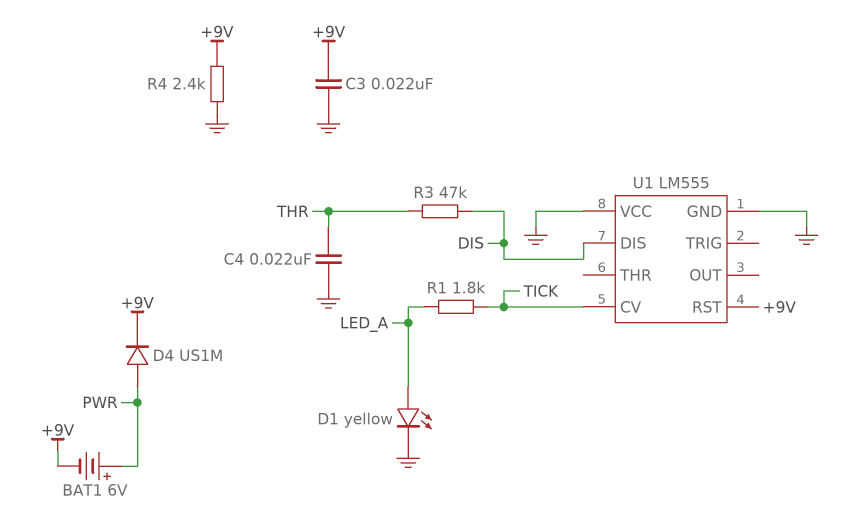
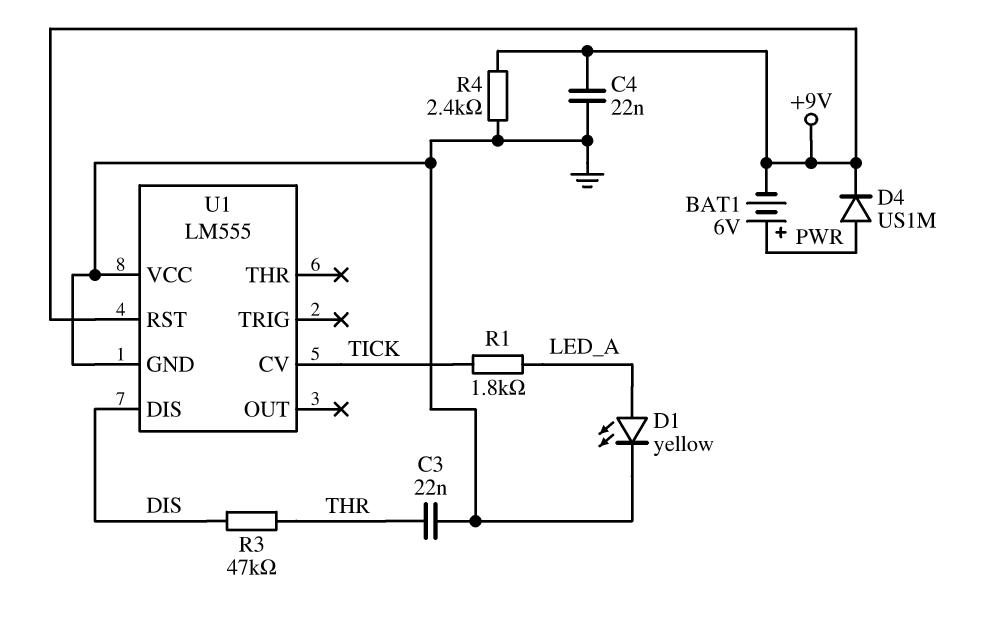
C3: 22nF (+9V, GND) -> 22nF (GND, THR)
C4: 22nF (GND, THR) -> 22nF (+9V, GND)

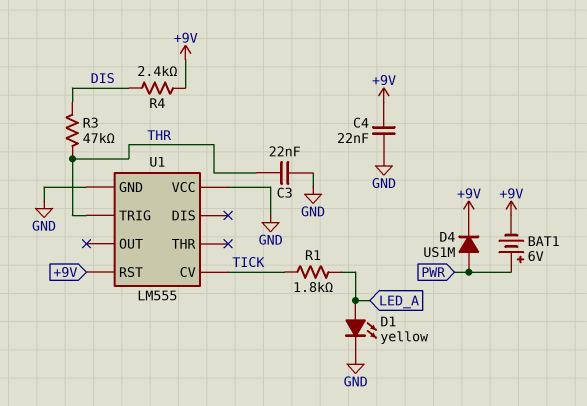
R4: 2.4k (+9V, GND) -> 2.4k (+9V, DIS)
U1 pin DIS: DIS -> none
U1 pin TRIG: none -> THR

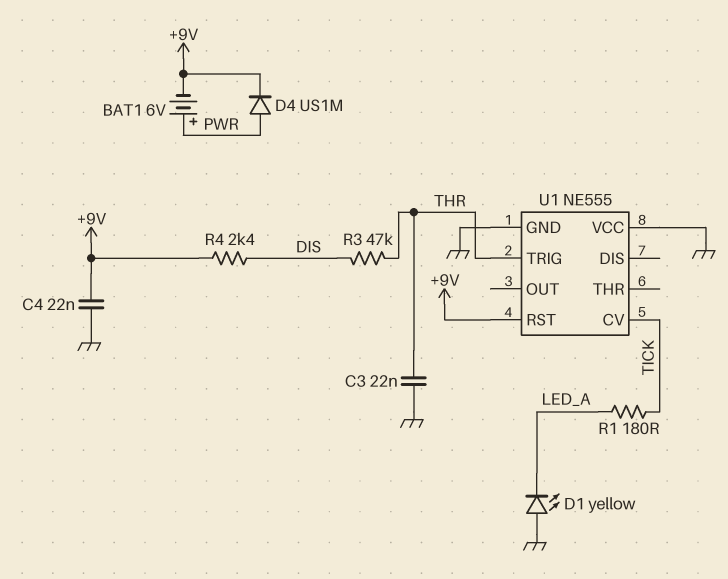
D1: LED yellow (A LED_A, K GND) -> LED yellow (A GND, K LED_A)
R1: 1.8k (LED_A, TICK) -> 180 (LED_A, TICK)
U1: LM555 -> NE555

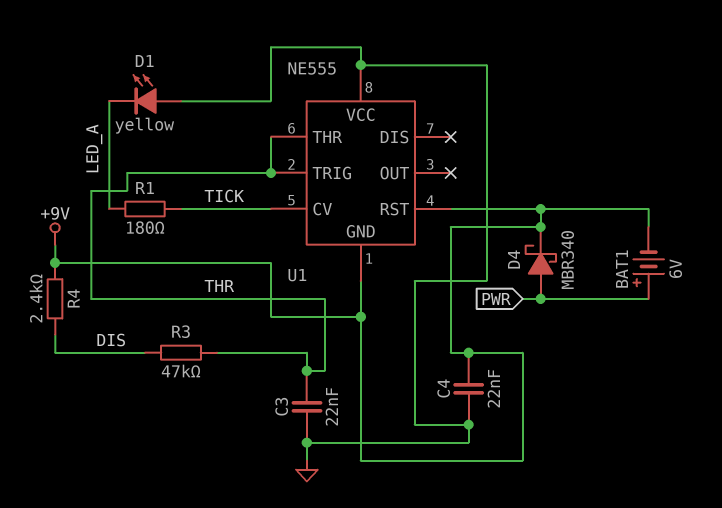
D4: diode US1M (A PWR, K +9V) -> schottky MBR340 (A PWR, K +9V)
U1 pin GND: GND -> +9V
U1 pin THR: none -> THR

